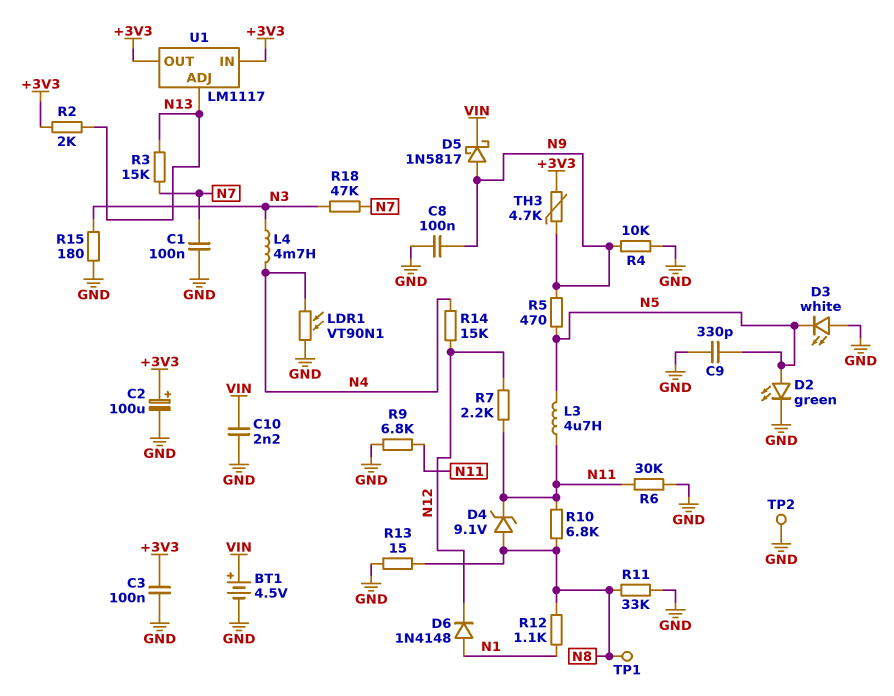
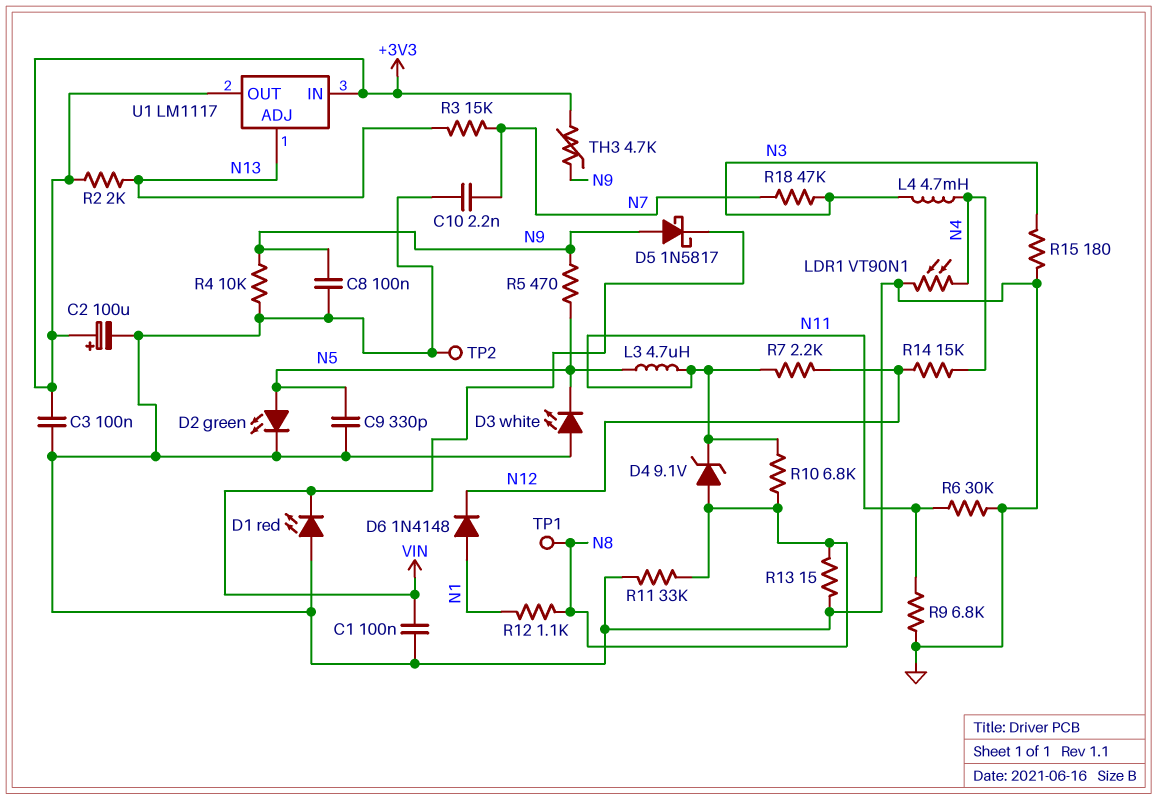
BT1: 4.5V (plus VIN, minus GND) -> none
C1: 100nF (GND, N7) -> 100nF (GND, VIN)
C10: 2.2nF (GND, VIN) -> 2.2nF (GND, N7)
D1: none -> LED red (A GND, K VIN)

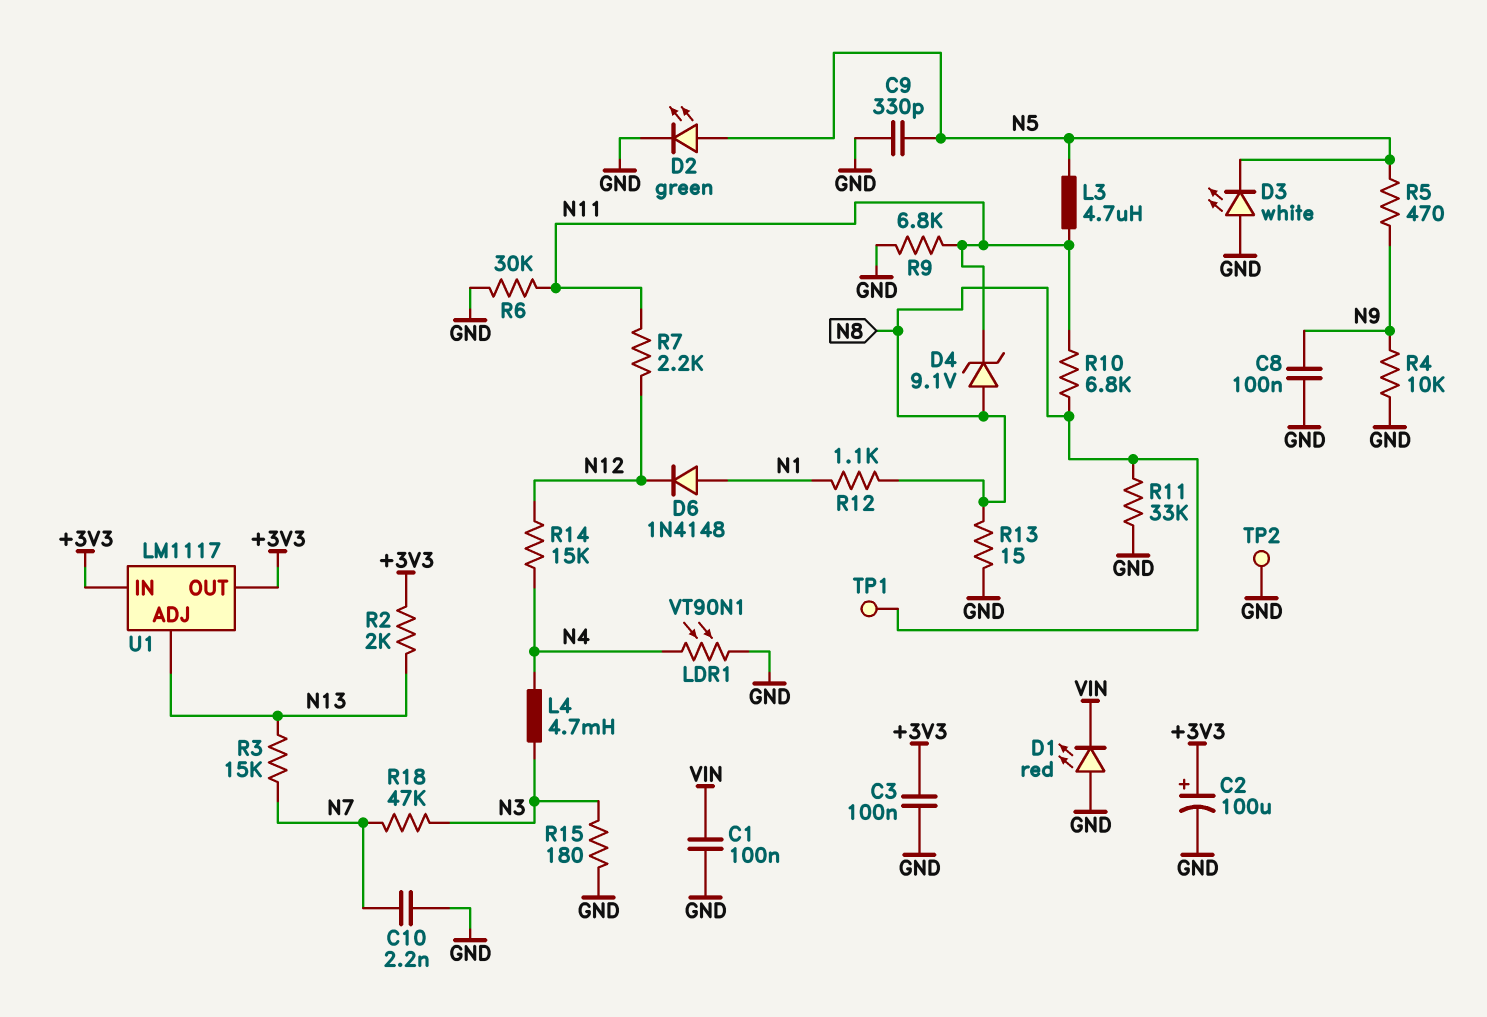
D5: schottky 1N5817 (A N9, K VIN) -> none
TH3: 4.7k (+3V3, N9) -> none

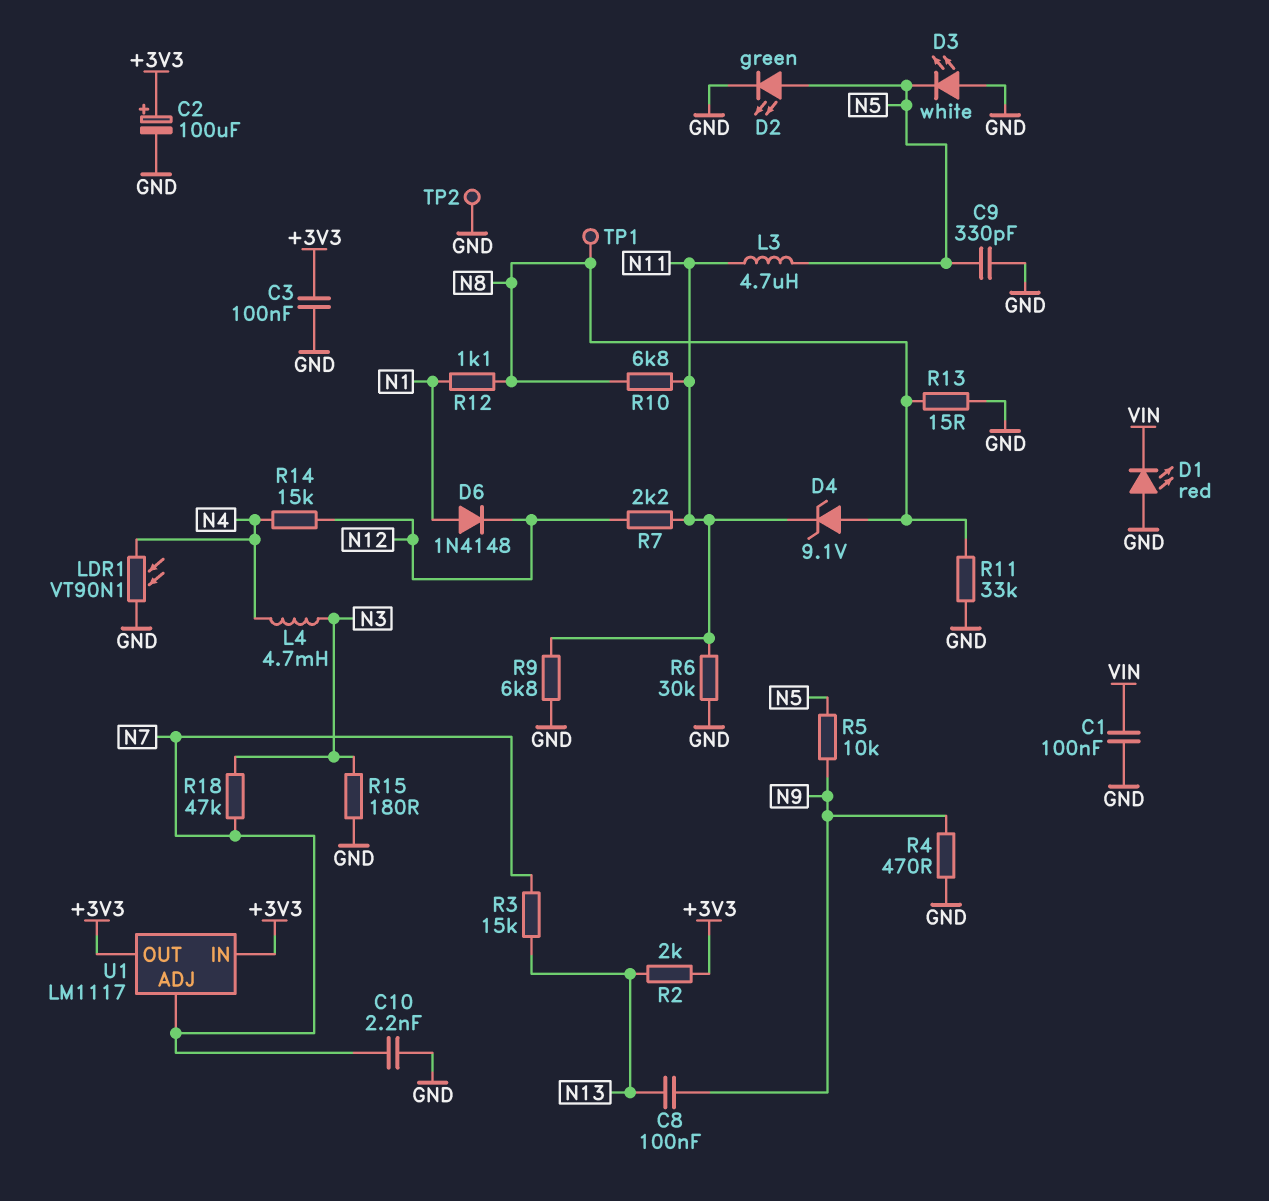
C8: 100nF (GND, N9) -> 100nF (N9, N13)
R4: 10k (GND, N9) -> 470 (GND, N9)
R5: 470 (N5, N9) -> 10k (N5, N9)
U1 pin ADJ: N13 -> N7

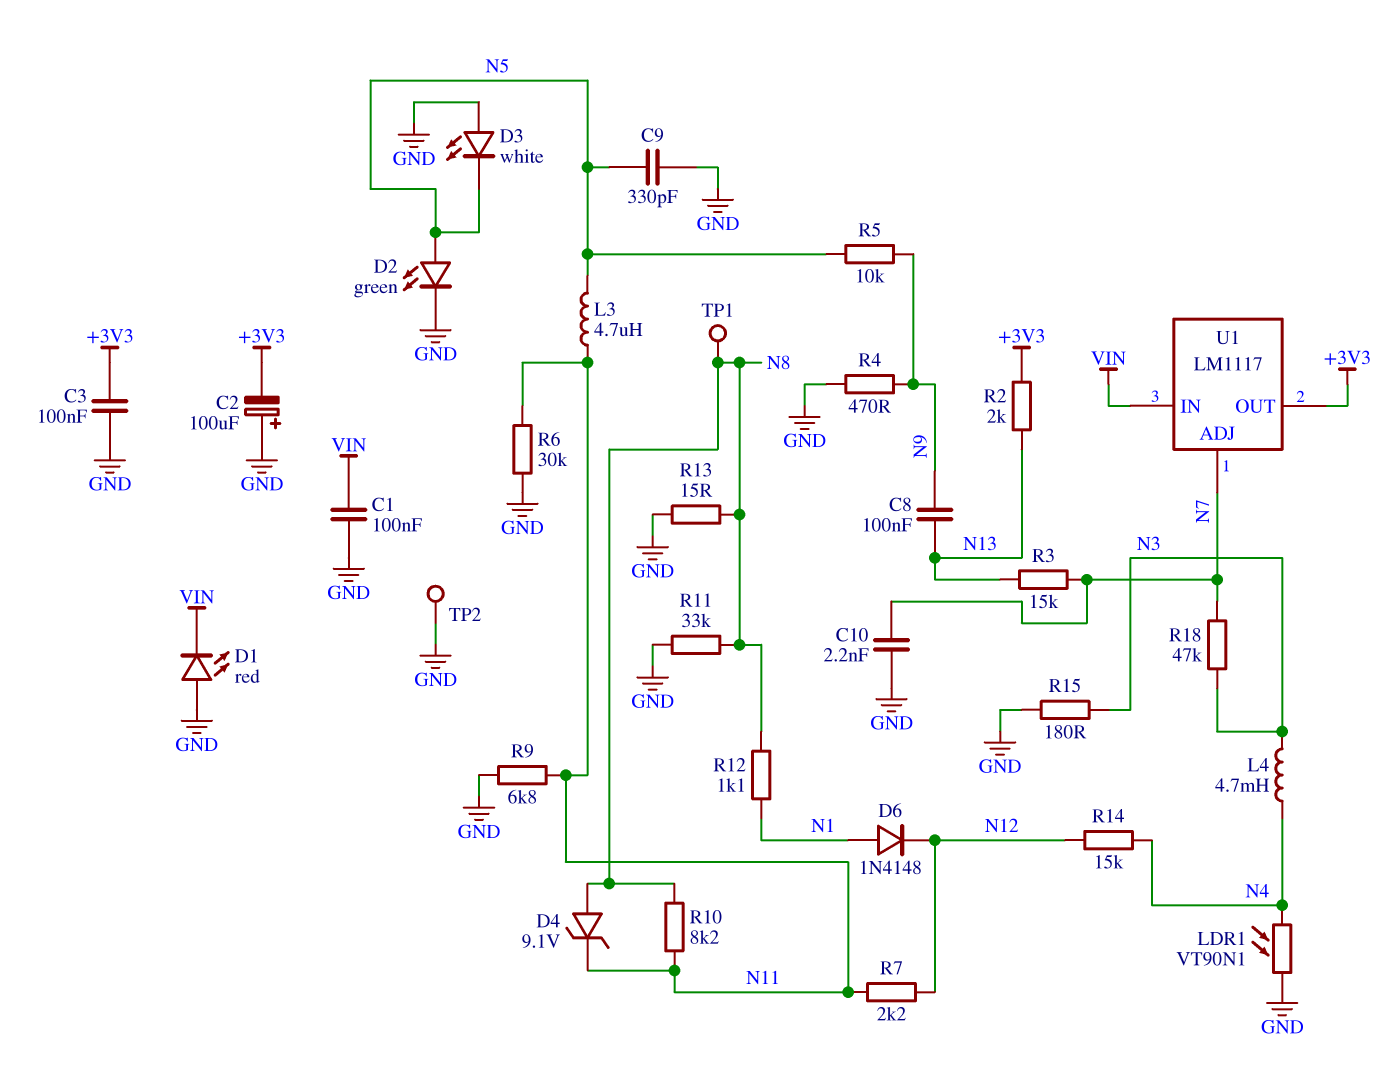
C2: 100uF (plus +3V3, minus GND) -> 100uF (plus GND, minus +3V3)
R10: 6.8k (N8, N11) -> 8.2k (N8, N11)
U1 pin IN: +3V3 -> VIN

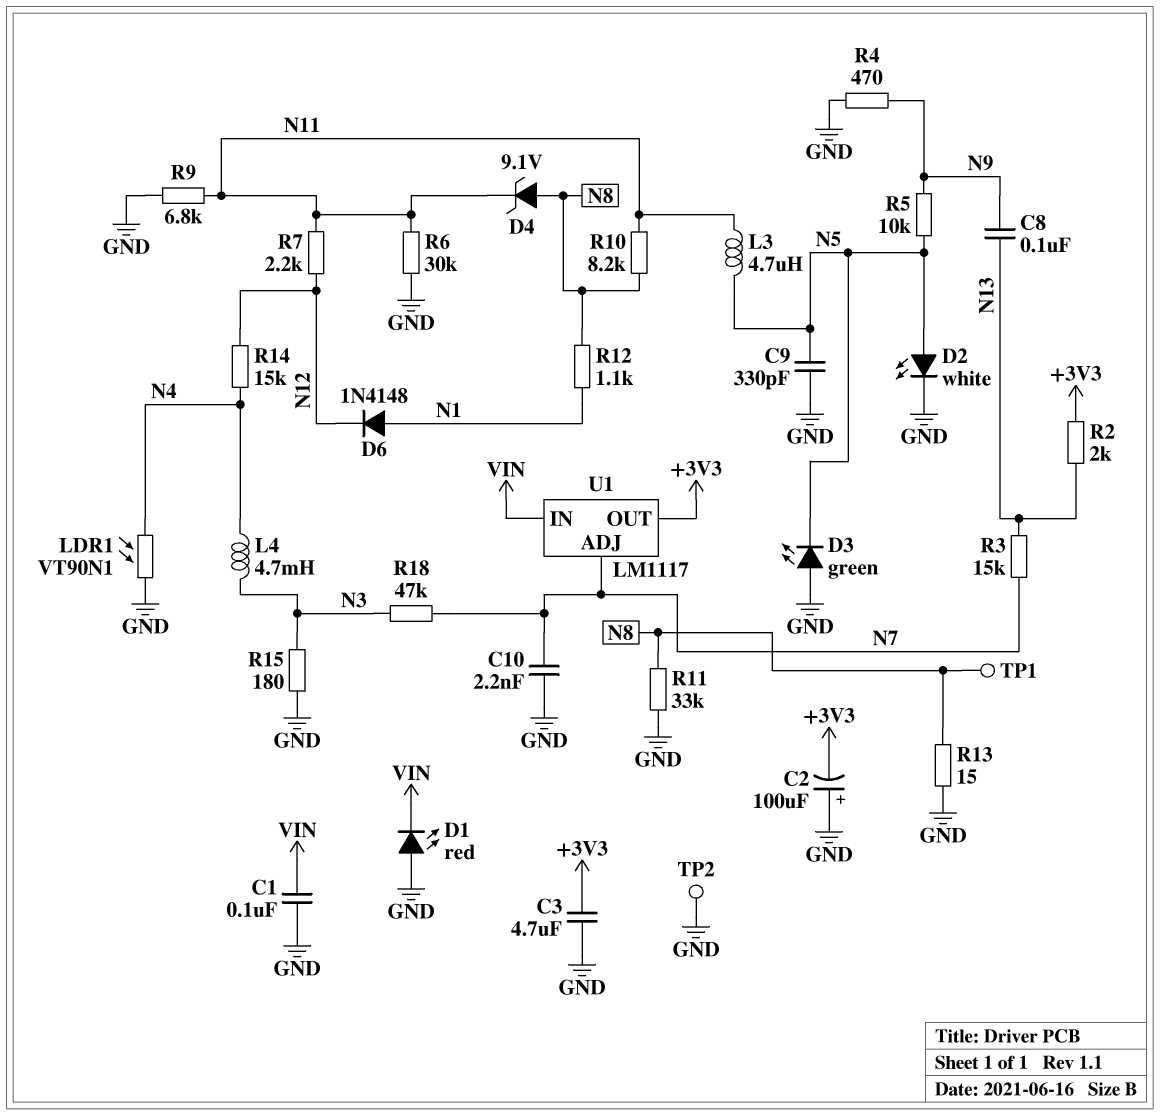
C3: 100nF (+3V3, GND) -> 4.7uF (+3V3, GND)
D2: LED green (A N5, K GND) -> LED white (A N5, K GND)
D3: LED white (A GND, K N5) -> LED green (A GND, K N5)

